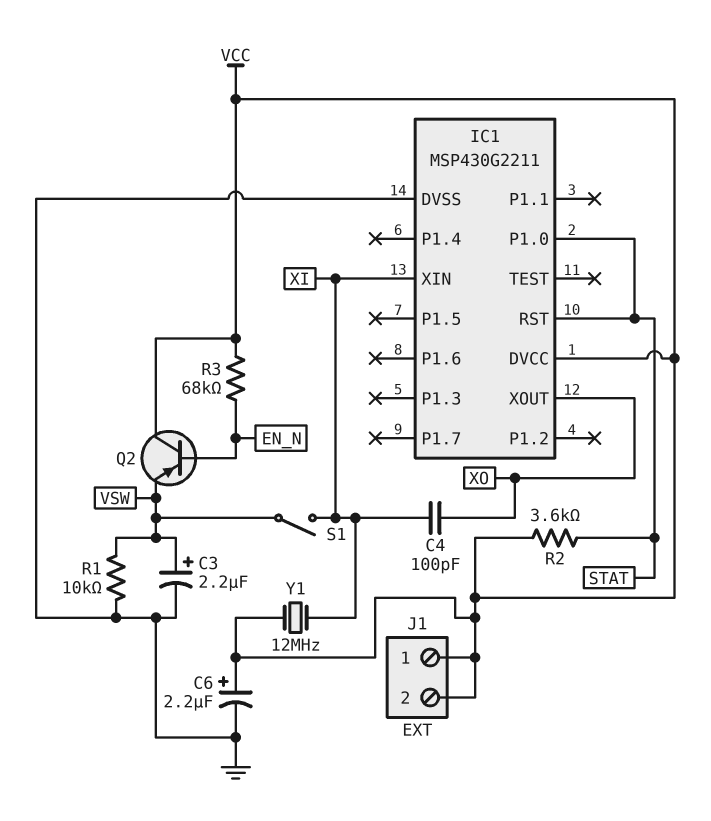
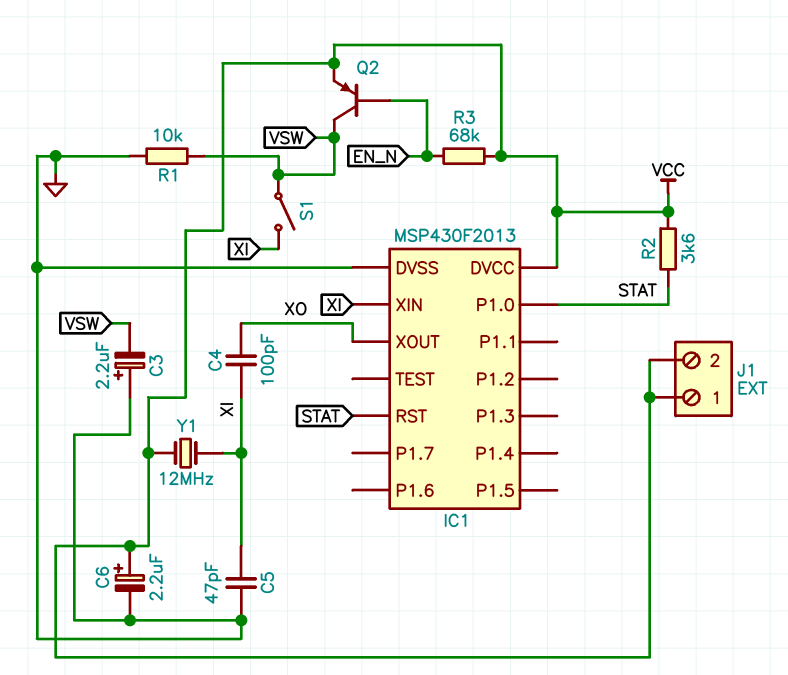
C3: 2.2uF (plus VSW, minus GND) -> 2.2uF (plus GND, minus VSW)
C5: none -> 47pF (GND, XI)
IC1: MSP430G2211 -> MSP430F2013
Q2: PNP (B EN_N, C VCC, E VSW) -> PNP (B EN_N, C VSW, E VCC)

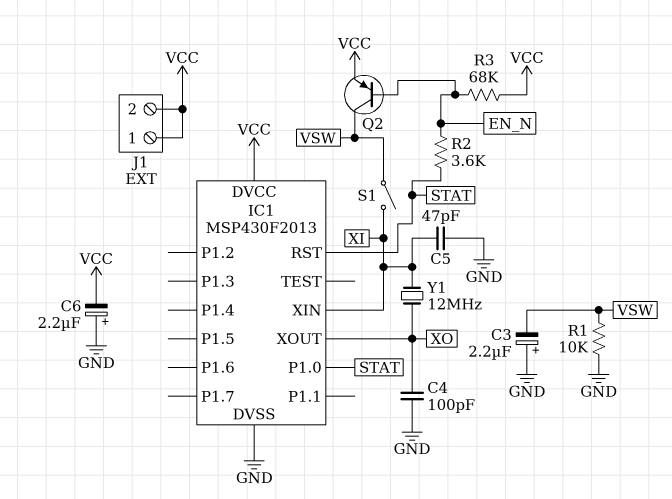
C4: 100pF (XI, XO) -> 100pF (GND, XO)
C6: 2.2uF (plus VCC, minus GND) -> 2.2uF (plus GND, minus VCC)
R2: 3.6k (STAT, VCC) -> 3.6k (EN_N, STAT)
Y1: 12MHz (VCC, XI) -> 12MHz (XI, XO)

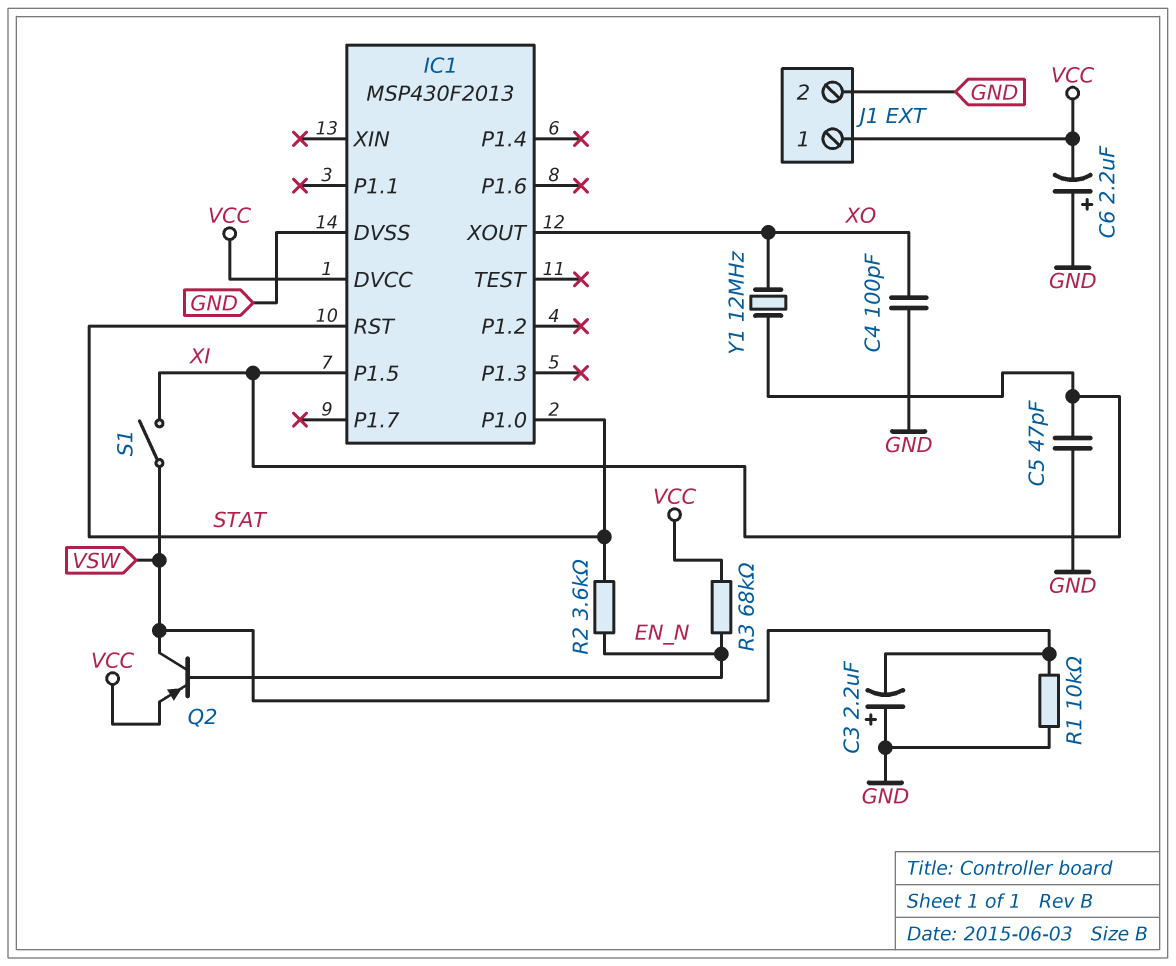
IC1 pin P1.5: none -> XI
IC1 pin XIN: XI -> none
J1 pin 2: VCC -> GND

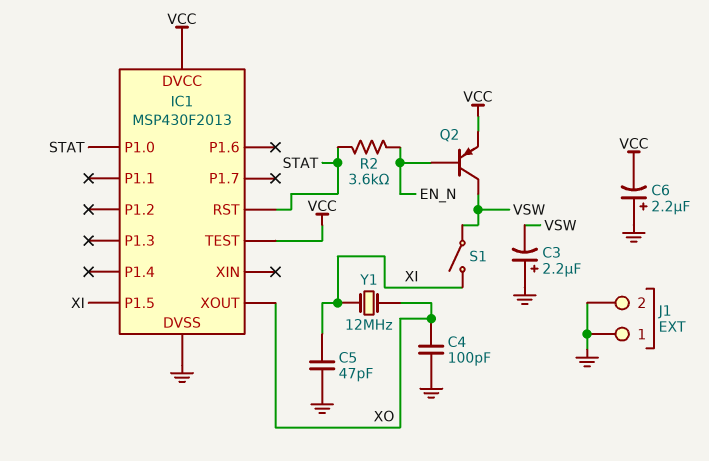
IC1 pin TEST: none -> VCC
J1 pin 1: VCC -> GND
R1: 10k (GND, VSW) -> none
R3: 68k (EN_N, VCC) -> none

